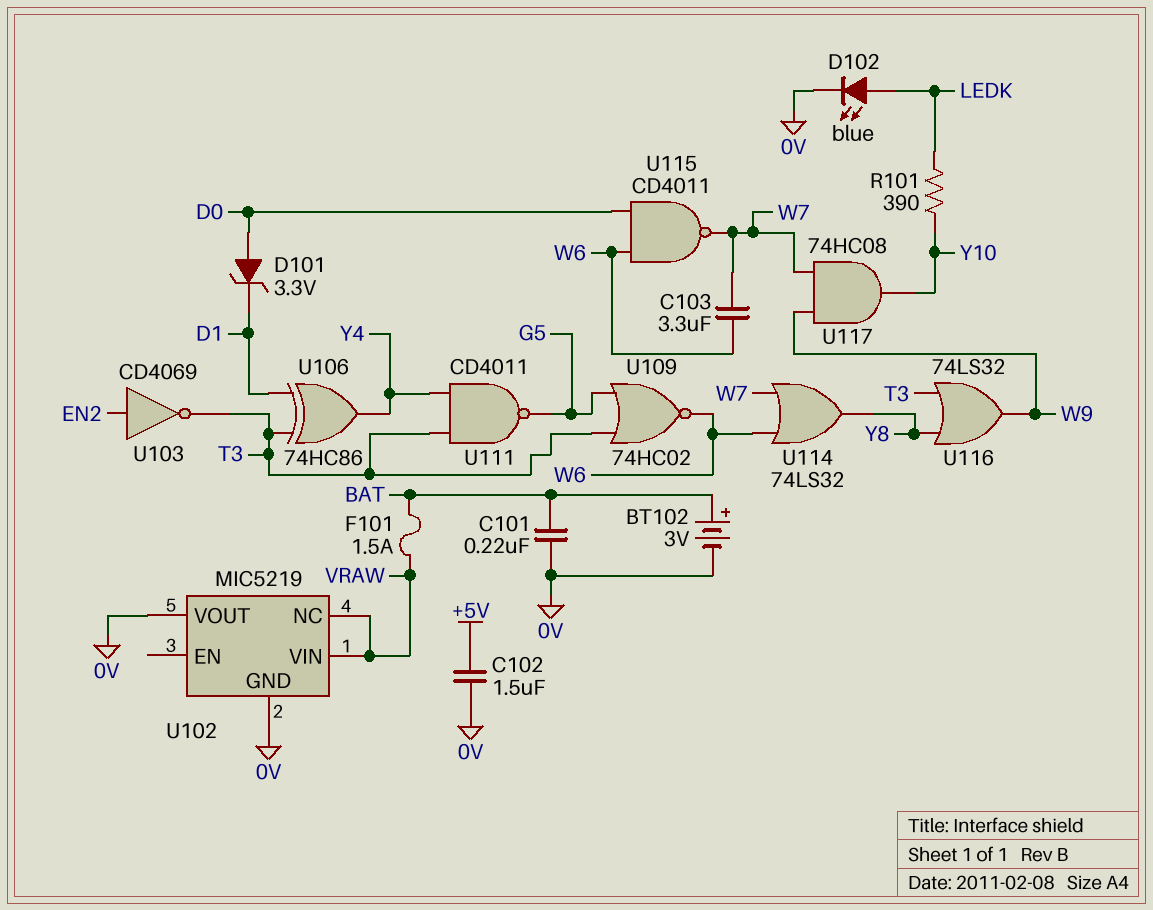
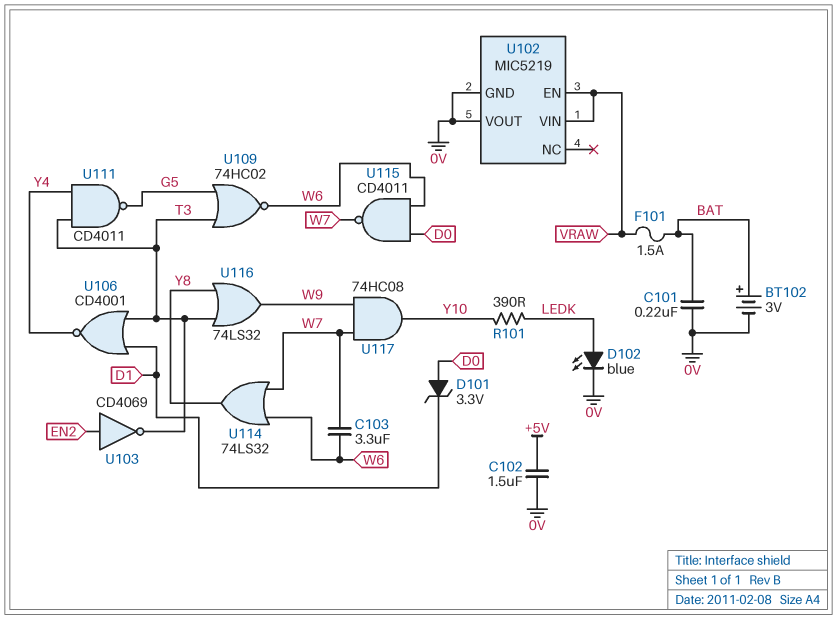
U102 pin EN: none -> VRAW
U102 pin NC: VRAW -> none
U106: XOR 74HC86 (in D1, in T3, out Y4) -> NOR CD4001 (in D1, in T3, out Y4)

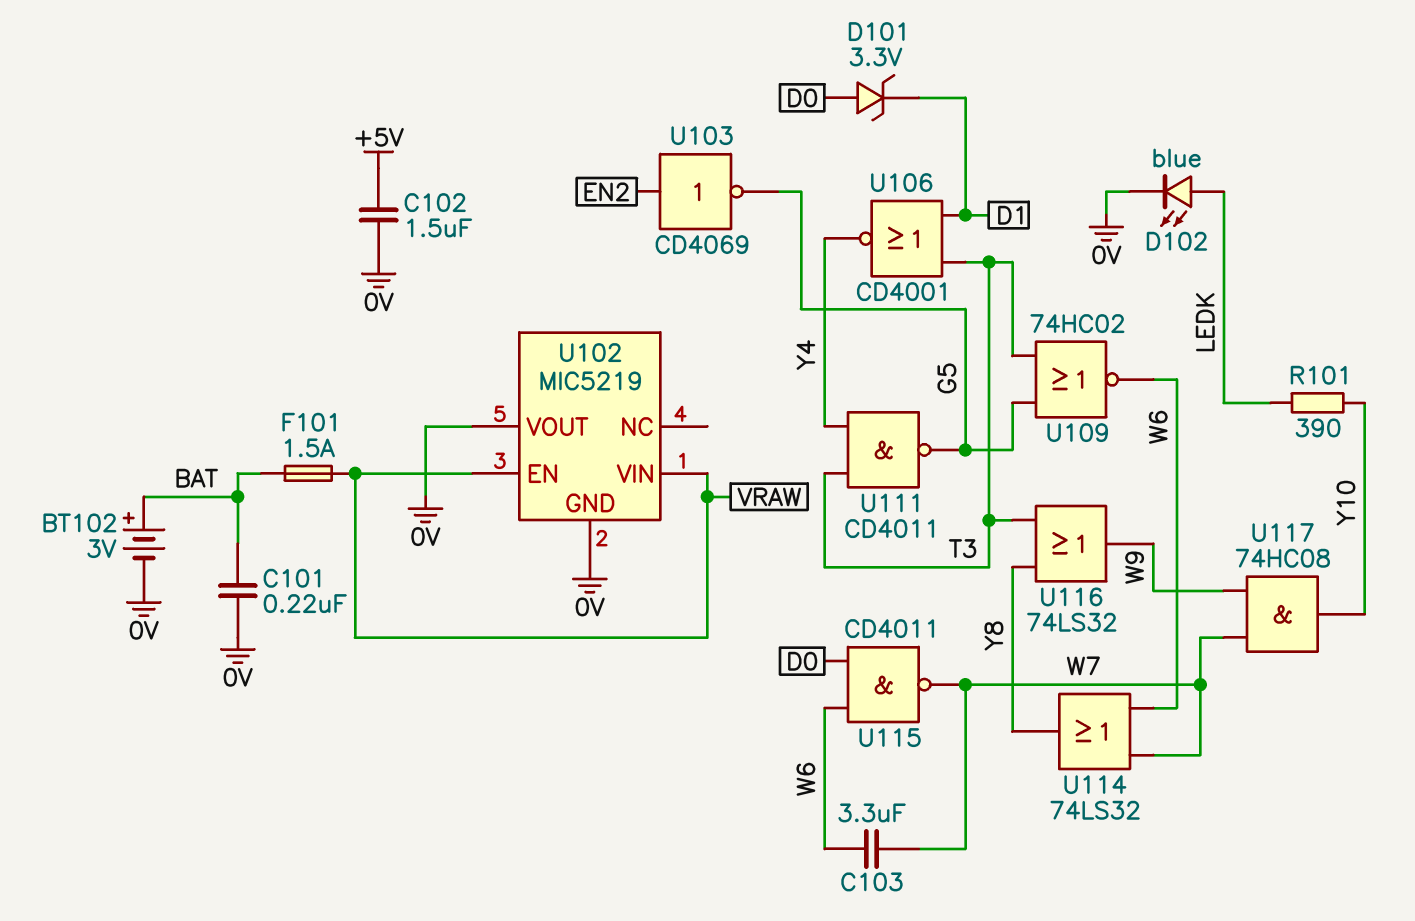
U103: NOT CD4069 (in EN2, out T3) -> NOT CD4069 (in EN2, out G5)

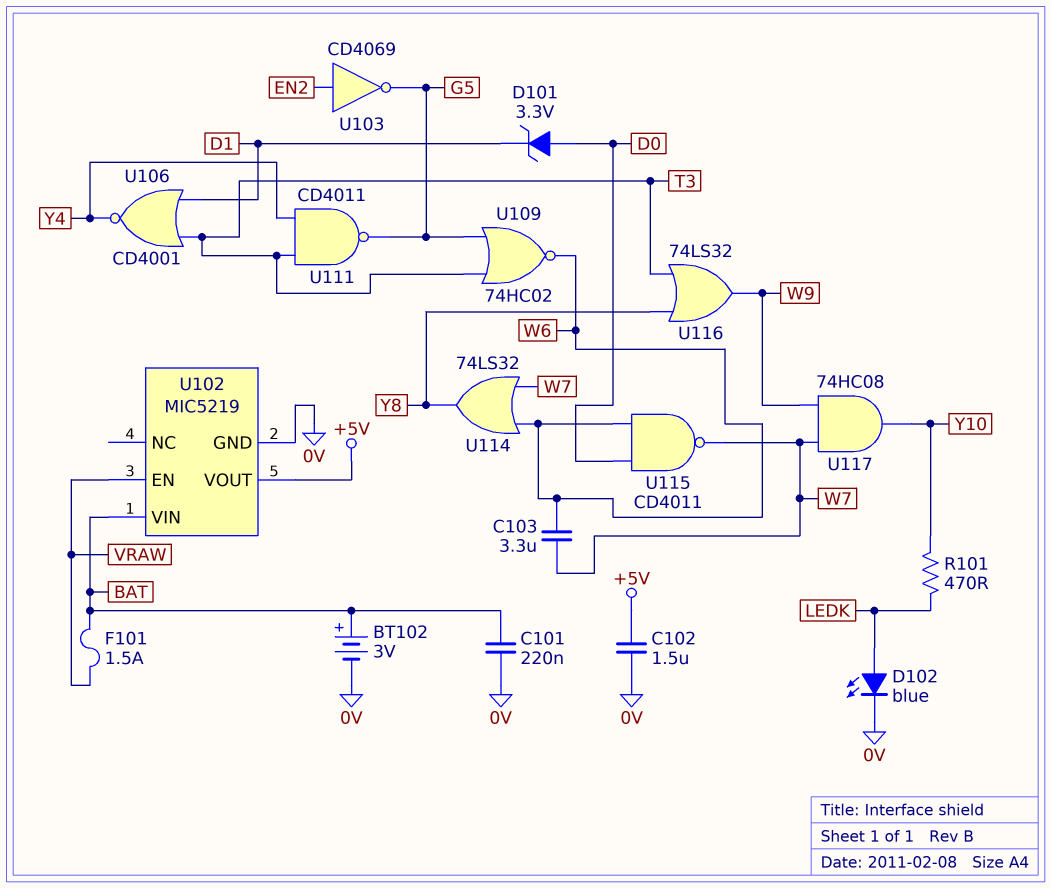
R101: 390 (LEDK, Y10) -> 470 (LEDK, Y10)
U102 pin VIN: VRAW -> BAT
U102 pin VOUT: 0V -> +5V

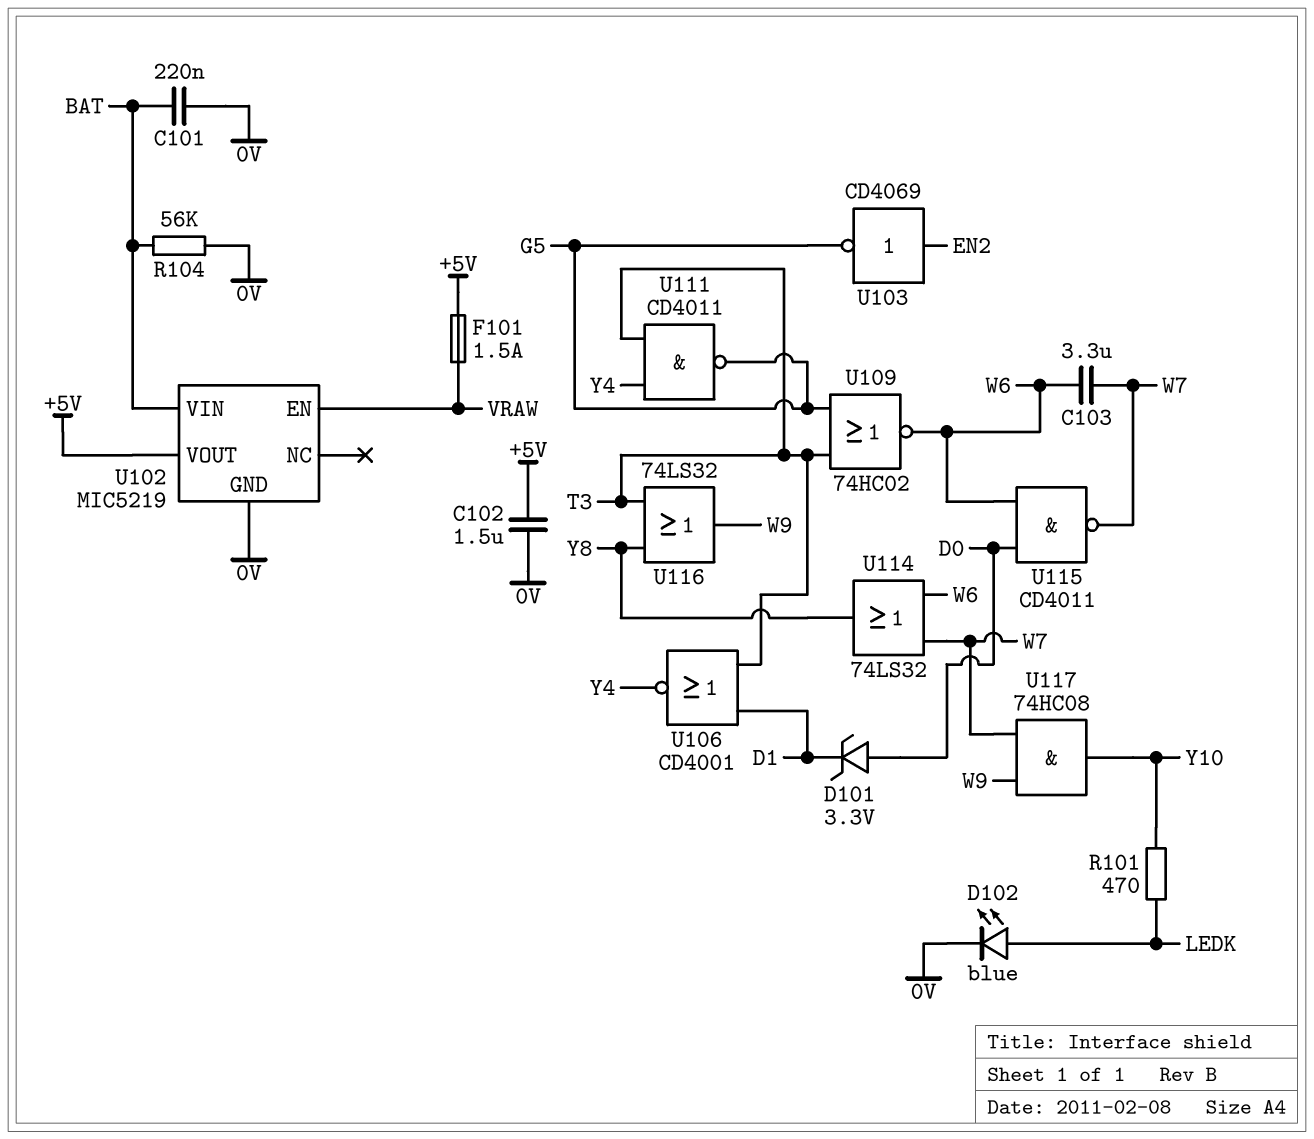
BT102: 3V (plus BAT, minus 0V) -> none
F101: 1.5A (BAT, VRAW) -> 1.5A (+5V, VRAW)
R104: none -> 56k (0V, BAT)

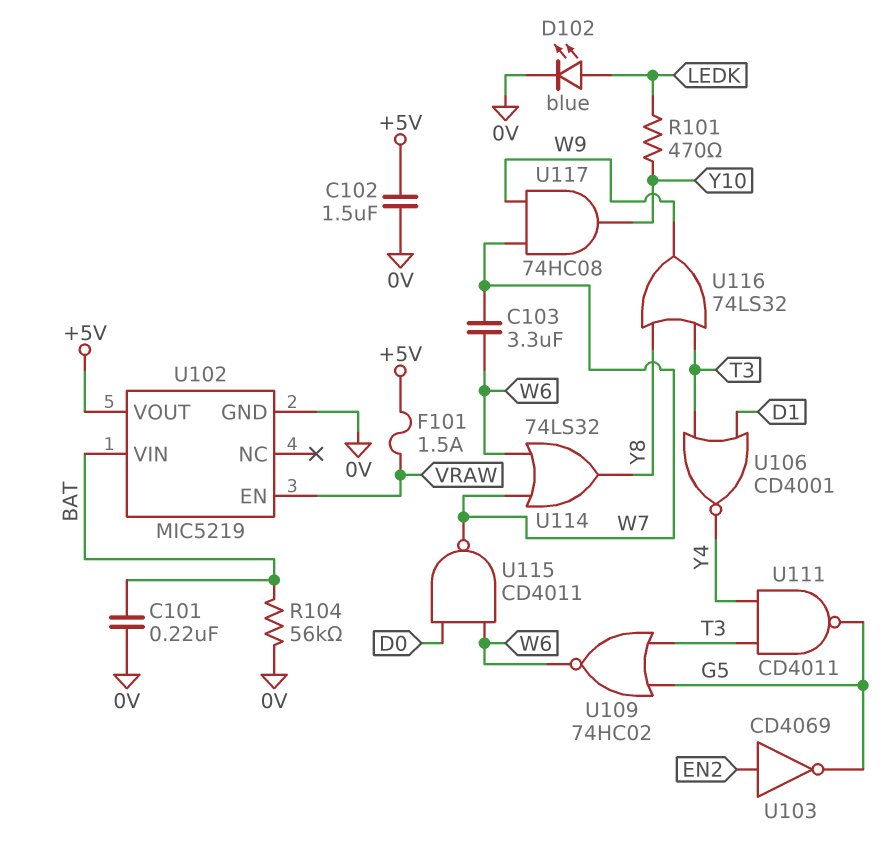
D101: zener 3.3V (A D0, K D1) -> none

